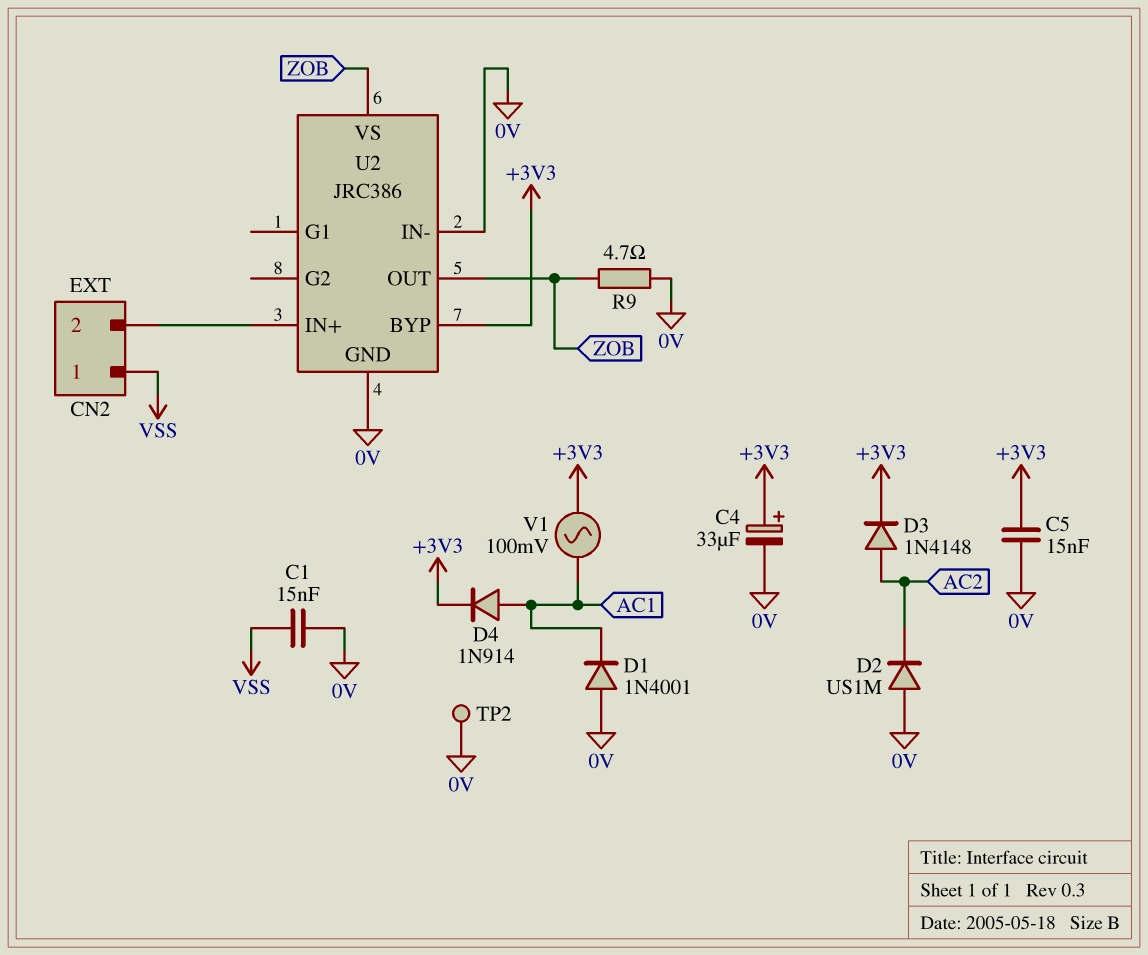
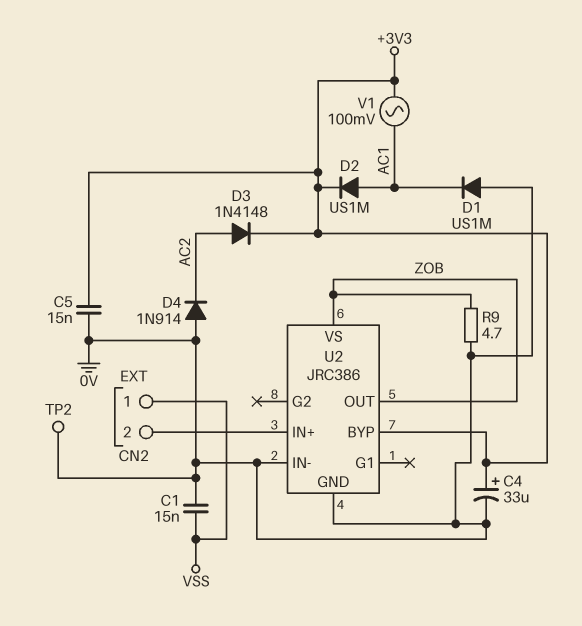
D1: diode 1N4001 (A 0V, K AC1) -> diode US1M (A 0V, K AC1)
D2: diode US1M (A 0V, K AC2) -> diode US1M (A AC1, K +3V3)
D4: diode 1N914 (A AC1, K +3V3) -> diode 1N914 (A 0V, K AC2)

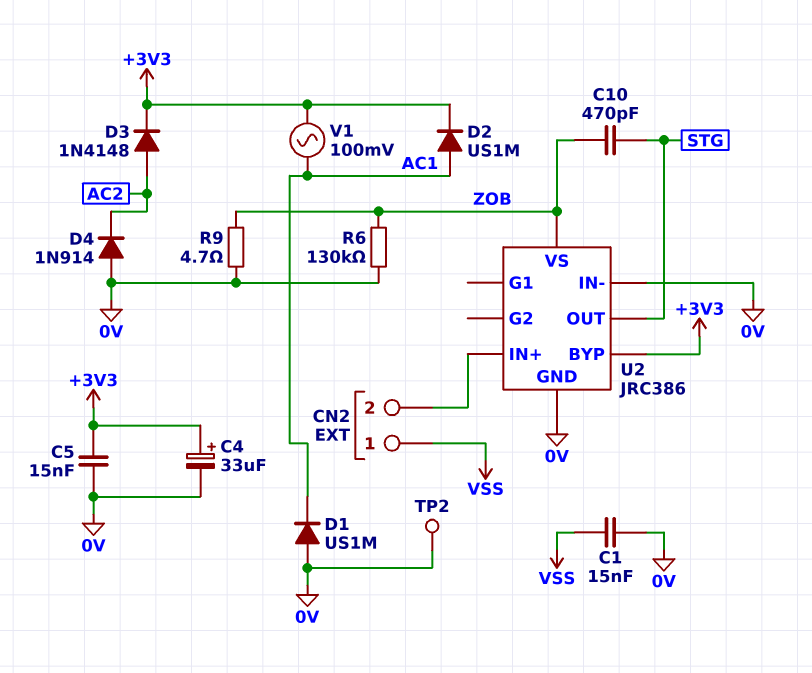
C10: none -> 470pF (STG, ZOB)
R6: none -> 130k (0V, ZOB)
U2 pin OUT: ZOB -> STG

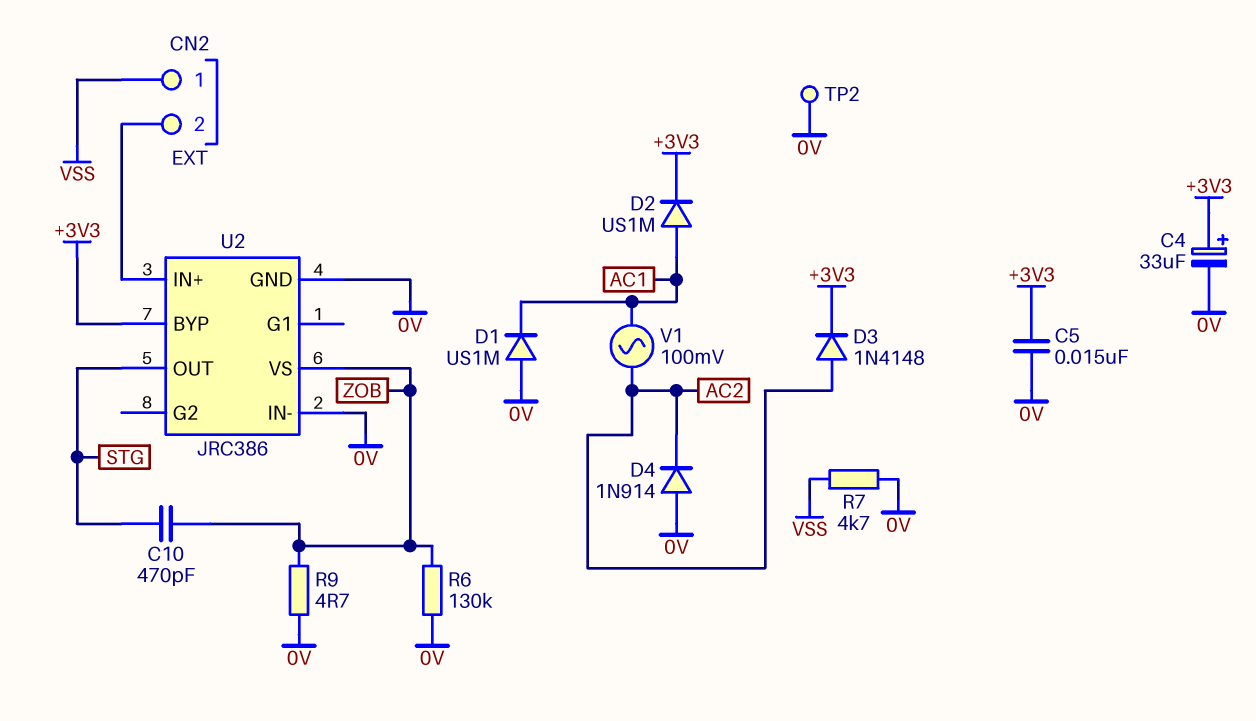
C1: 15nF (0V, VSS) -> none
R7: none -> 4.7k (0V, VSS)
V1: AC 100mV (+3V3, AC1) -> AC 100mV (AC1, AC2)

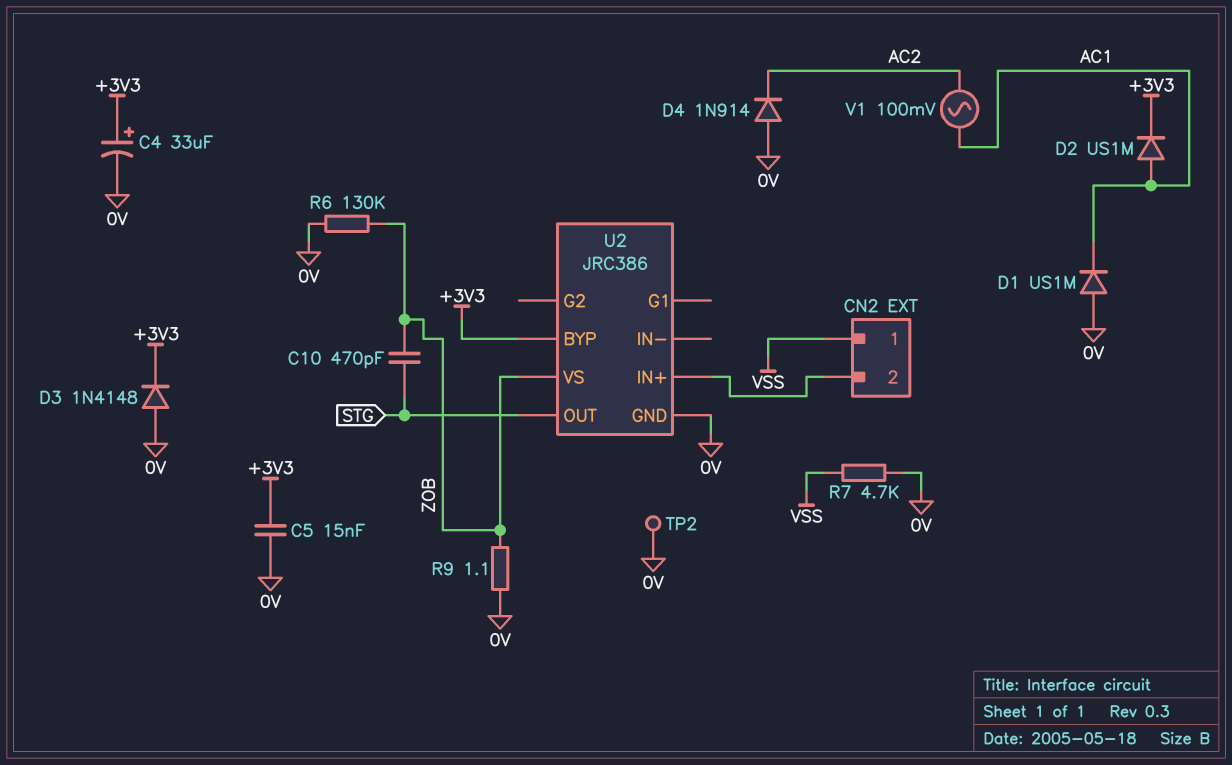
D3: diode 1N4148 (A AC2, K +3V3) -> diode 1N4148 (A 0V, K +3V3)
R9: 4.7 (0V, ZOB) -> 1.1 (0V, ZOB)
U2 pin IN-: 0V -> none

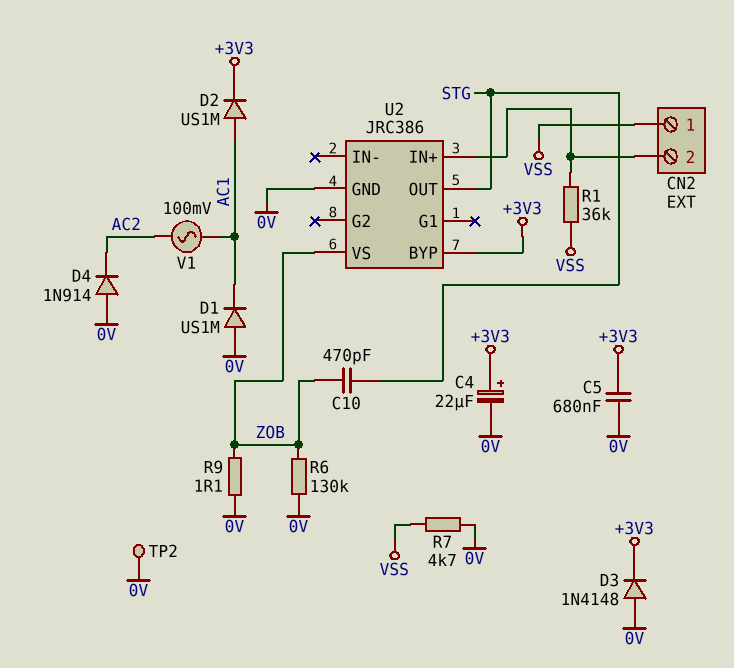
C4: 33uF (plus +3V3, minus 0V) -> 22uF (plus +3V3, minus 0V)
C5: 15nF (+3V3, 0V) -> 680nF (+3V3, 0V)
R1: none -> 36k (CN2/2, VSS)

